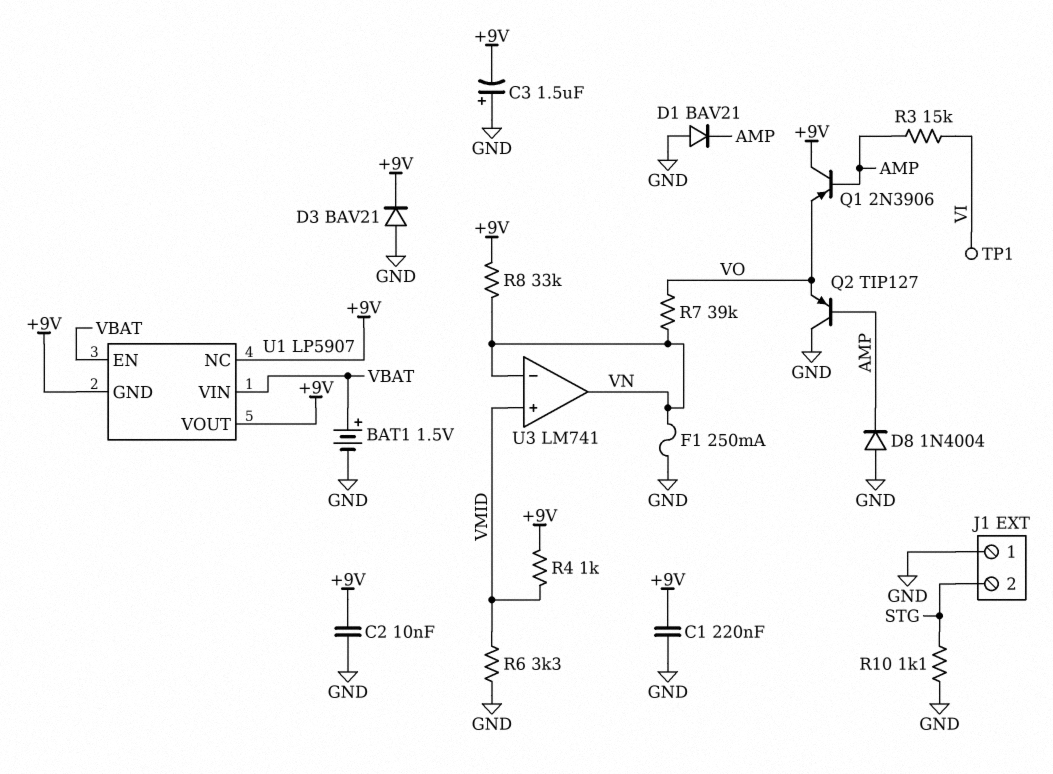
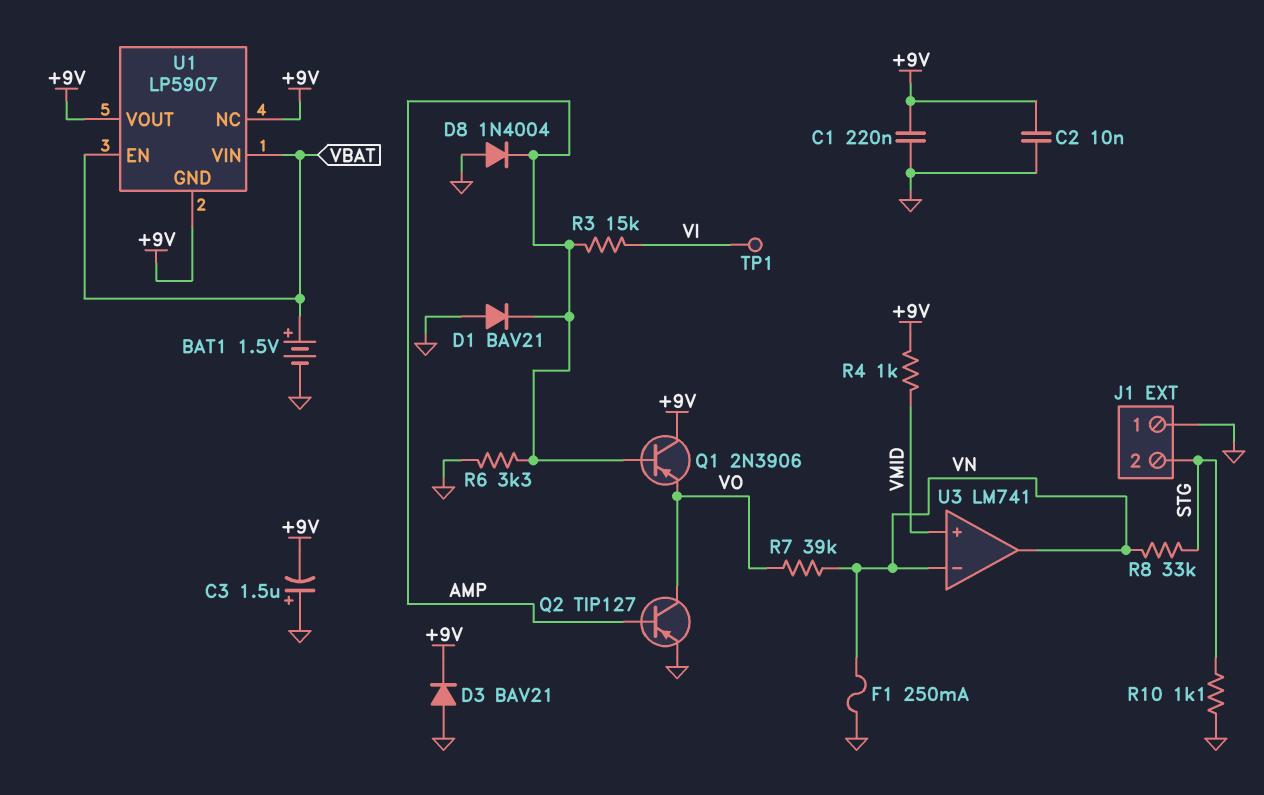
Q2: PNP TIP127 (B AMP, C GND, E VO) -> PNP TIP127 (B AMP, C VO, E GND)
R6: 3.3k (GND, VMID) -> 3.3k (AMP, GND)
R8: 33k (+9V, VN) -> 33k (STG, VN)

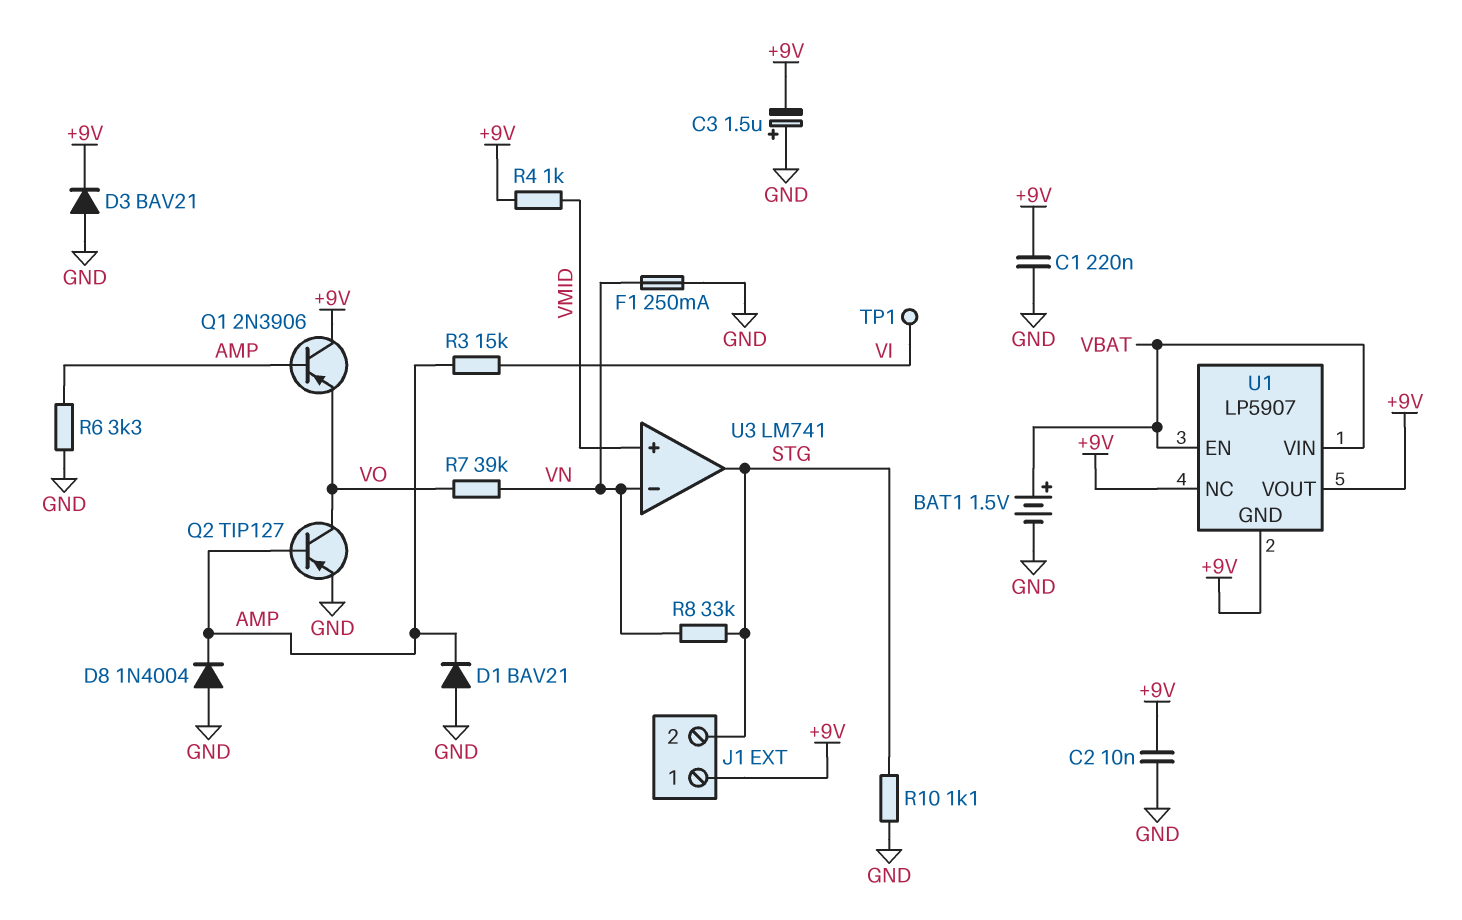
J1 pin 1: GND -> +9V
U3 pin out: VN -> STG

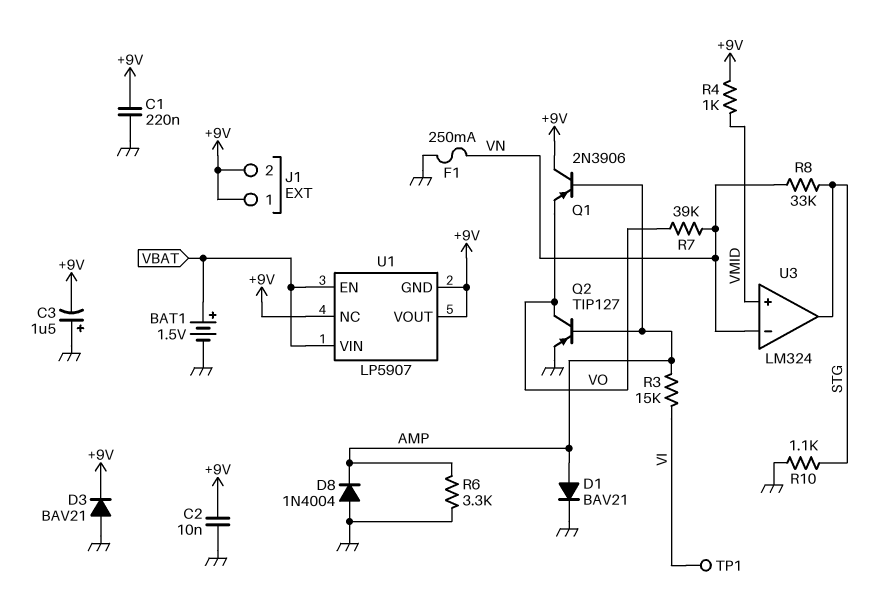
D1: diode BAV21 (A GND, K AMP) -> diode BAV21 (A AMP, K GND)
J1 pin 2: STG -> +9V
U3: LM741 -> LM324

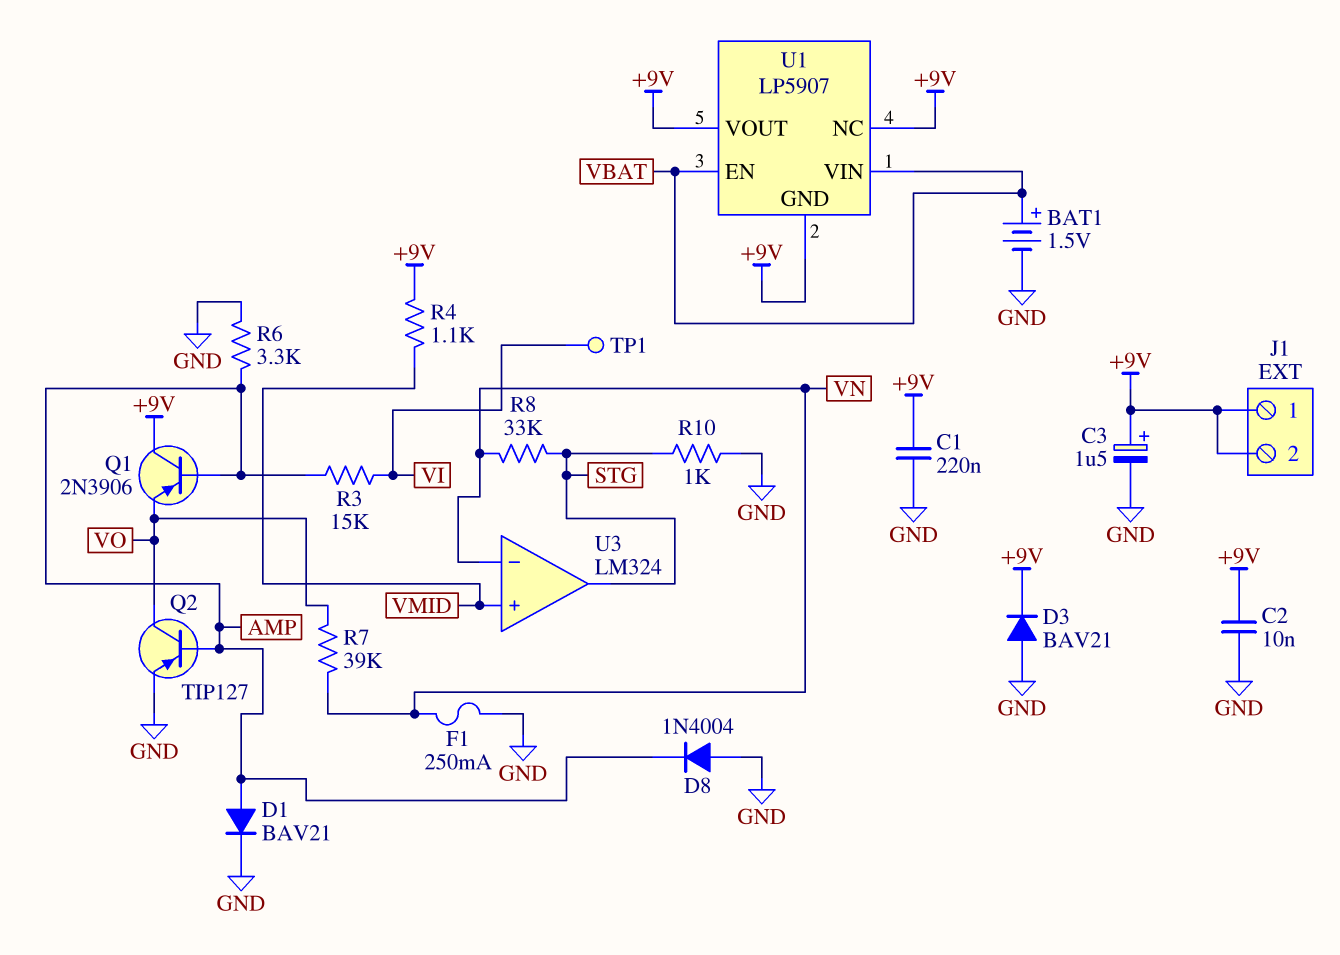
C3: 1.5uF (plus GND, minus +9V) -> 1.5uF (plus +9V, minus GND)
R4: 1k (+9V, VMID) -> 1.1k (+9V, VMID)
R10: 1.1k (GND, STG) -> 1k (GND, STG)

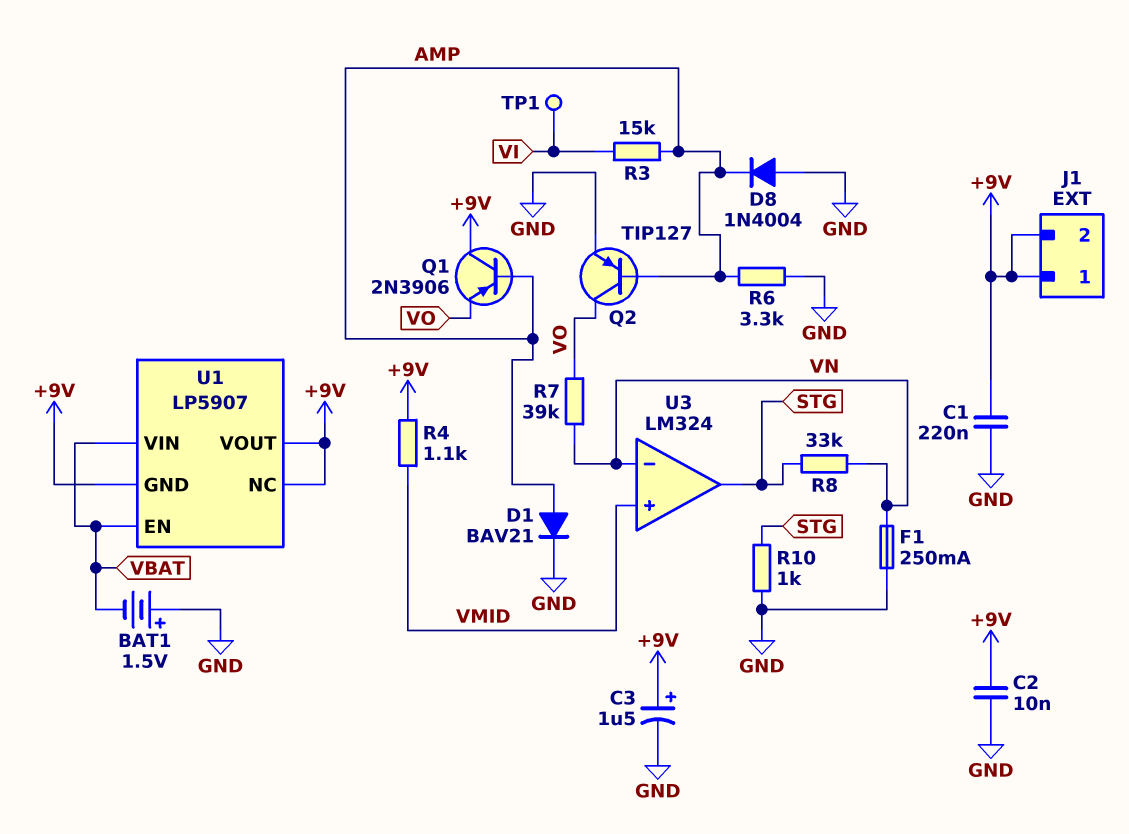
BAT1: 1.5V (plus VBAT, minus GND) -> 1.5V (plus GND, minus VBAT)
D3: diode BAV21 (A GND, K +9V) -> none

